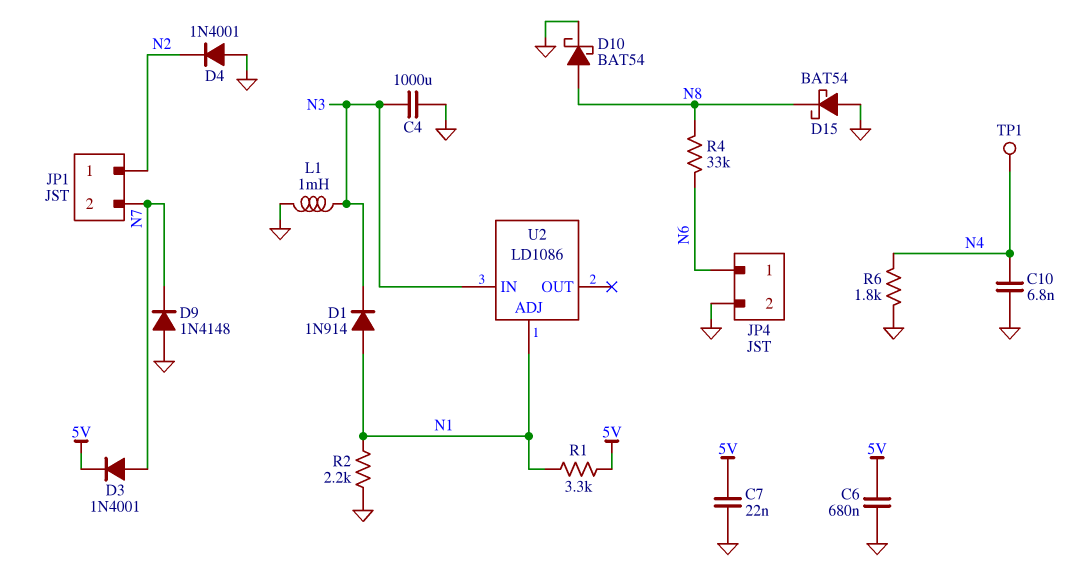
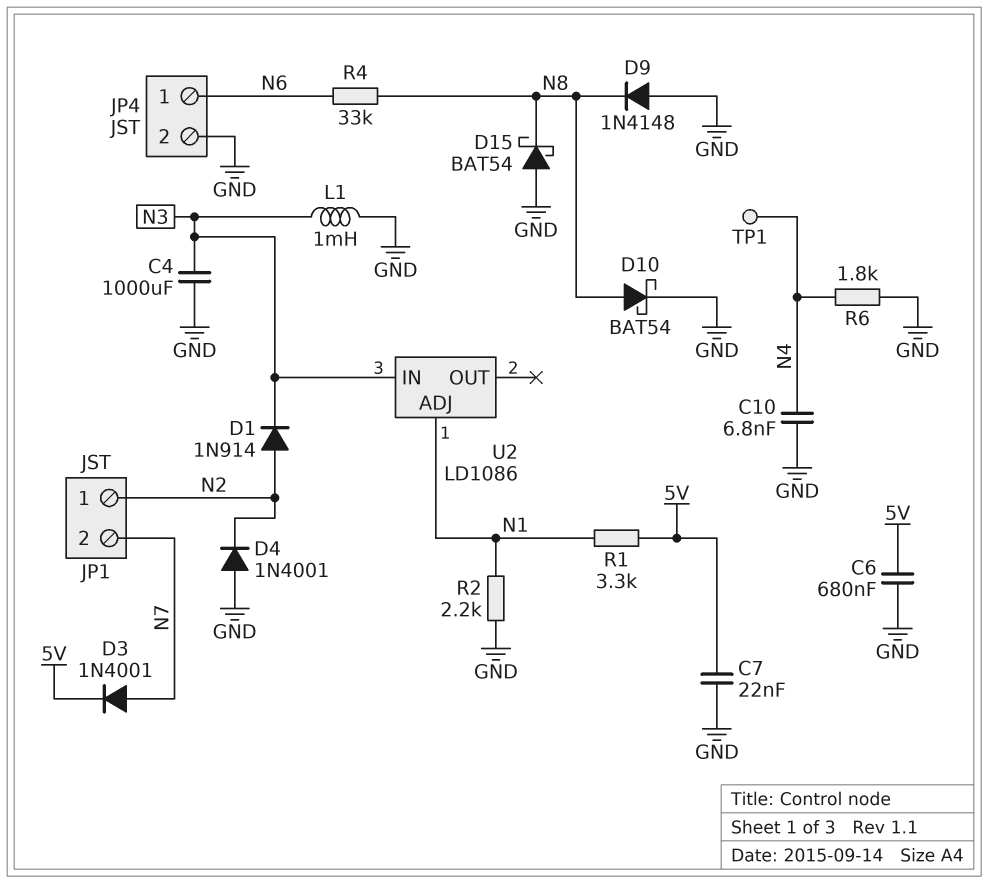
D1: diode 1N914 (A N1, K N3) -> diode 1N914 (A N2, K N3)
D9: diode 1N4148 (A GND, K N7) -> diode 1N4148 (A GND, K N8)

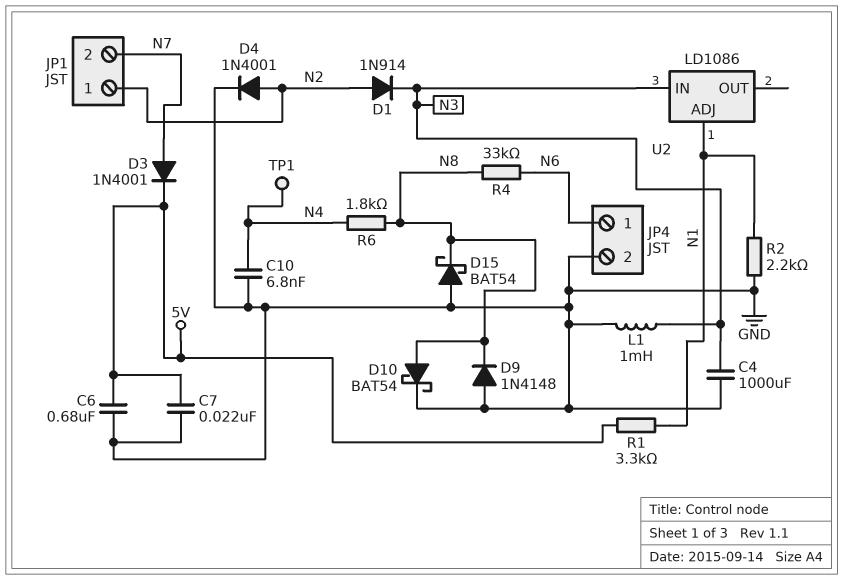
D4: diode 1N4001 (A GND, K N2) -> diode 1N4001 (A N2, K GND)
R6: 1.8k (GND, N4) -> 1.8k (N4, N8)

